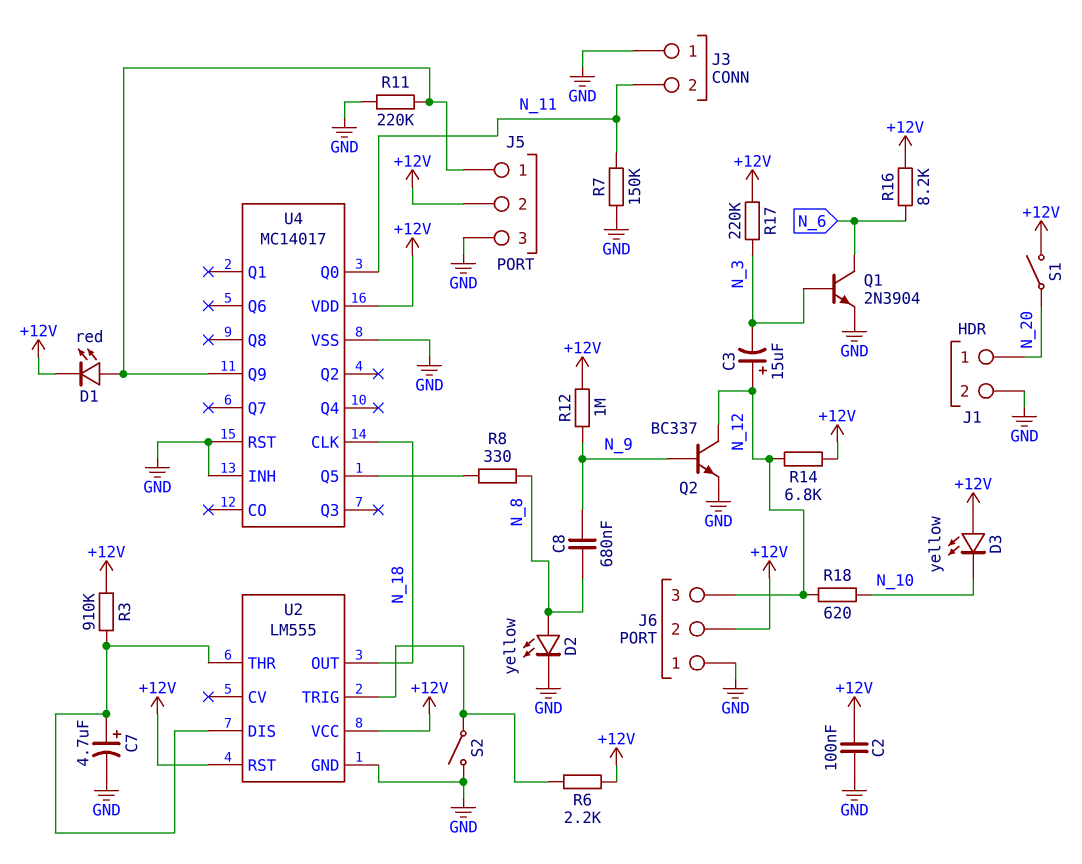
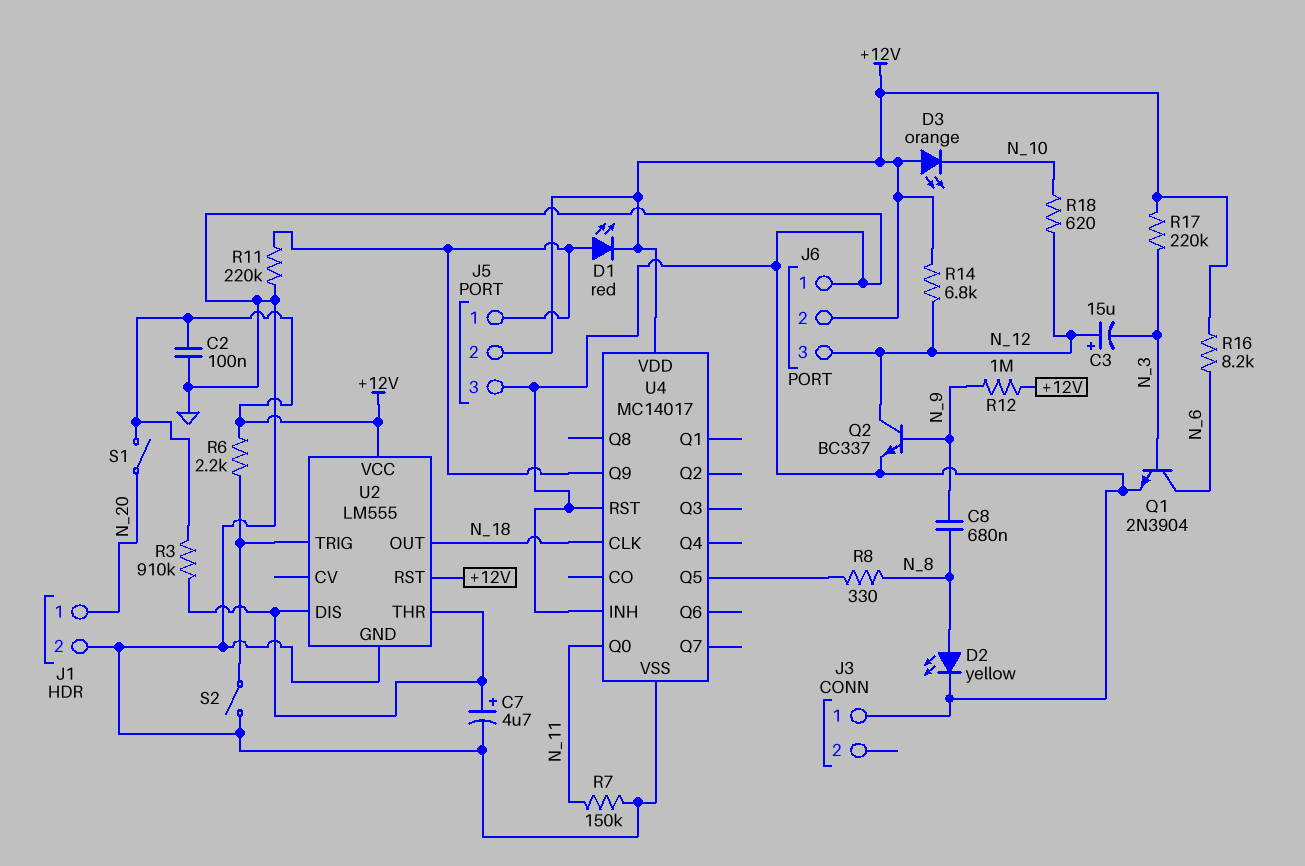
D3: LED yellow (A +12V, K N_10) -> LED orange (A +12V, K N_10)
J3 pin 2: N_11 -> none

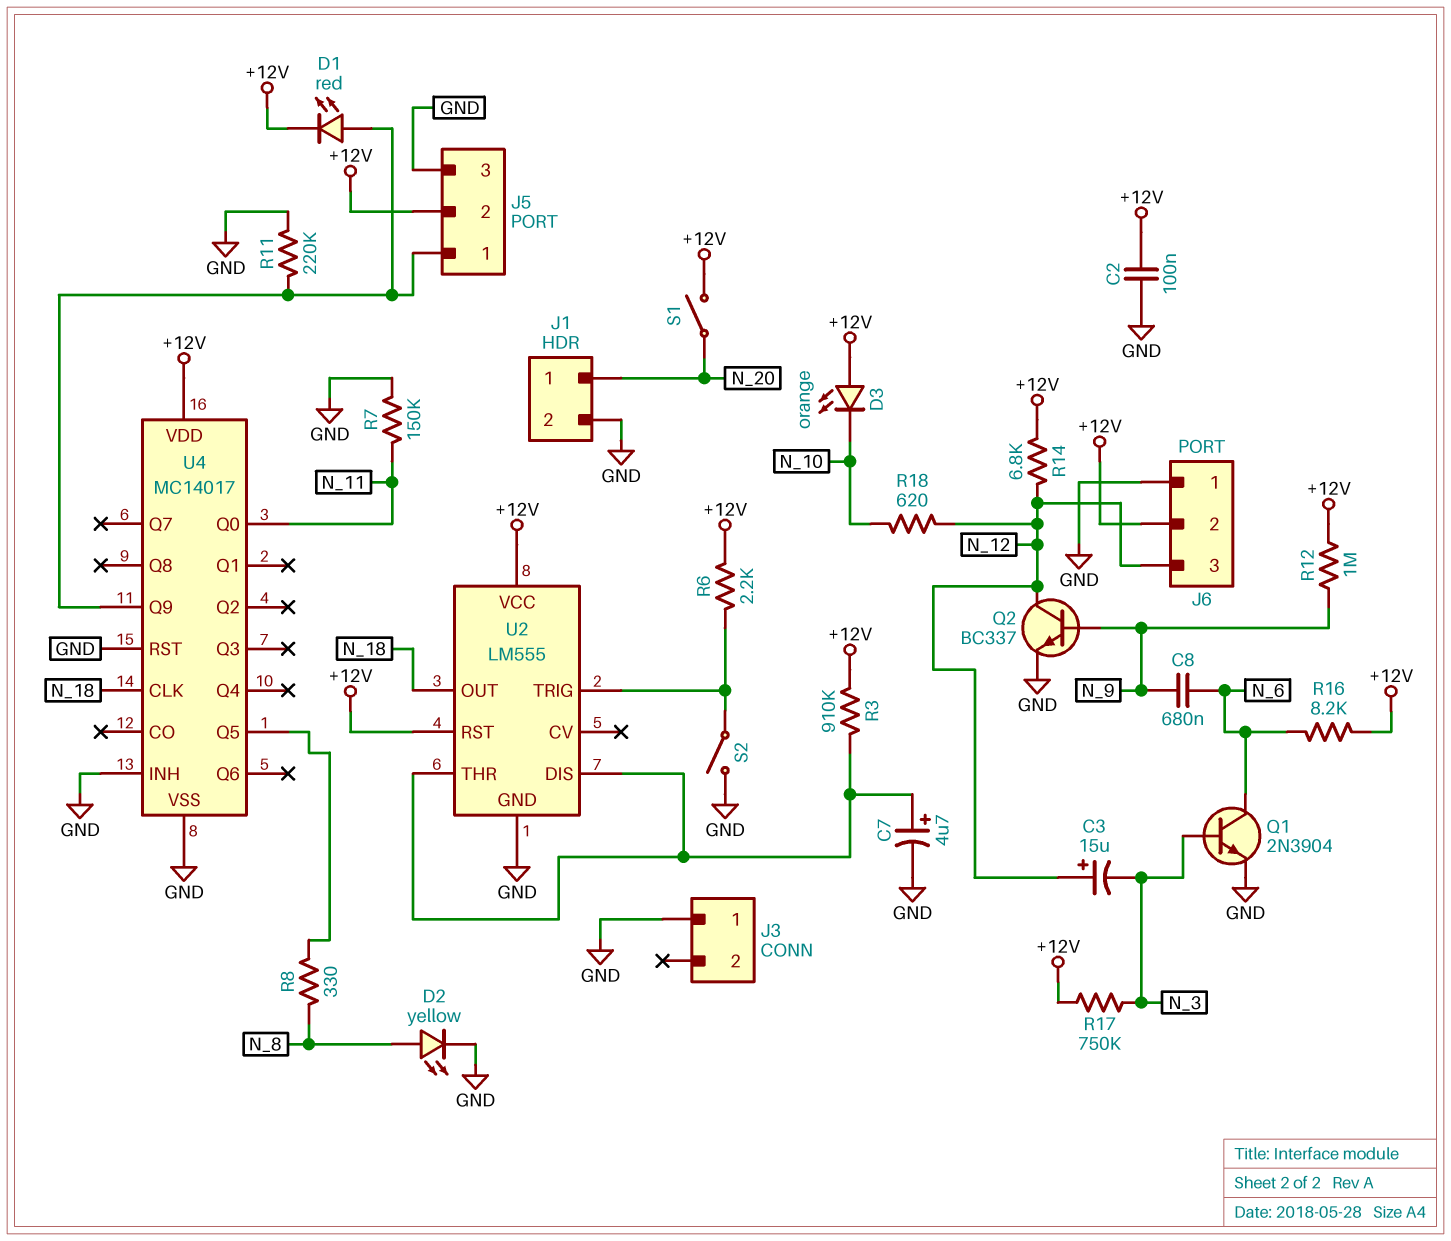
C8: 680nF (N_8, N_9) -> 680nF (N_6, N_9)
R17: 220k (+12V, N_3) -> 750k (+12V, N_3)

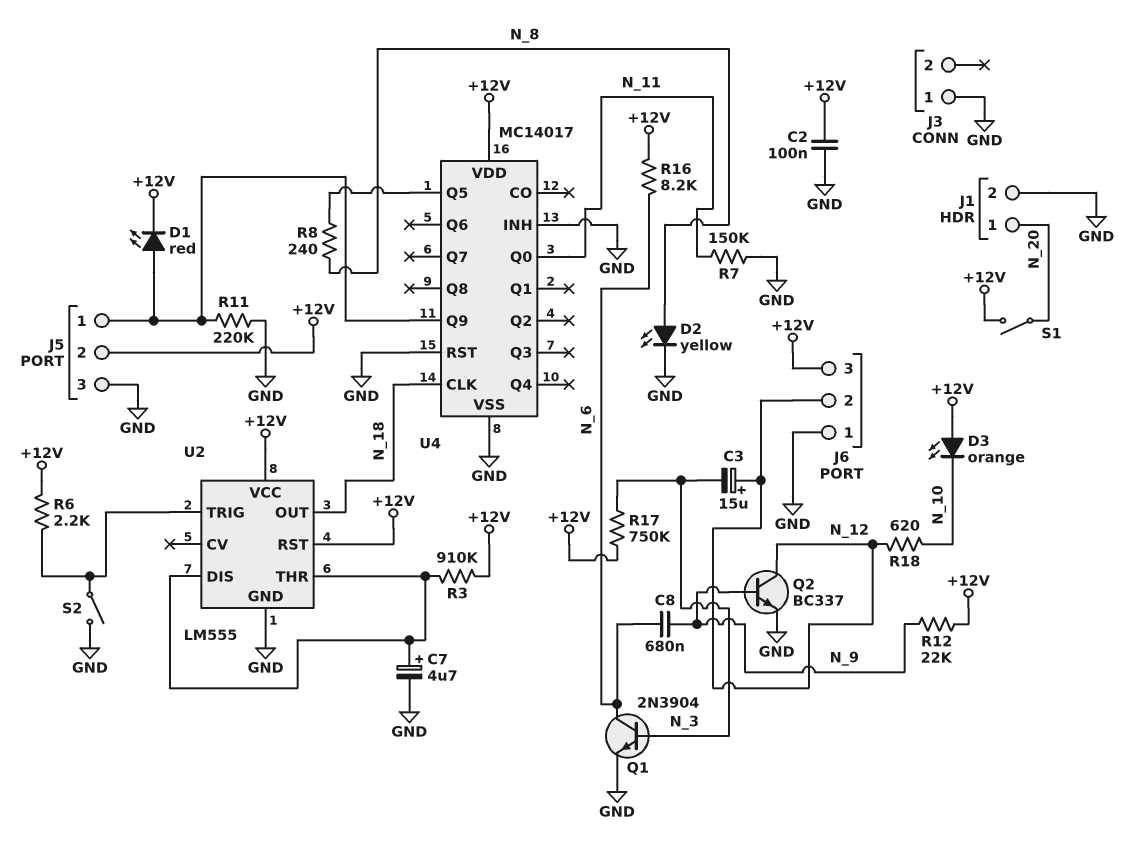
J6 pin 2: +12V -> N_12
J6 pin 3: N_12 -> +12V
R8: 330 (N_8, U4/Q5) -> 240 (N_8, U4/Q5)
R12: 1M (+12V, N_9) -> 22k (+12V, N_9)
R14: 6.8k (+12V, N_12) -> none

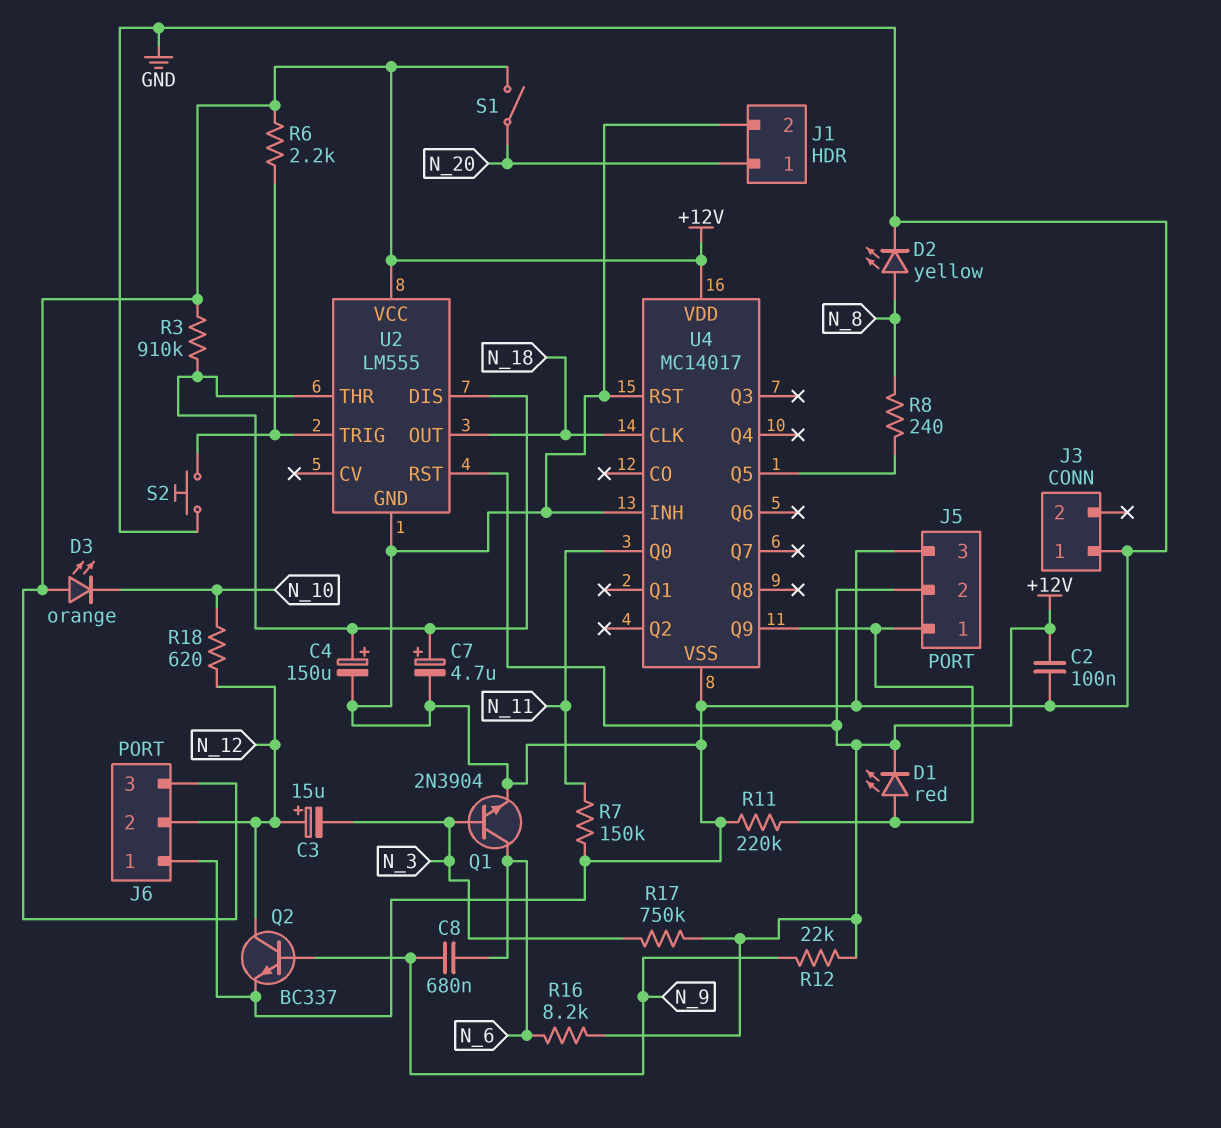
C4: none -> 150uF (plus U2/DIS, minus GND)
S2: switch (GND, U2/TRIG) -> button (GND, U2/TRIG)

